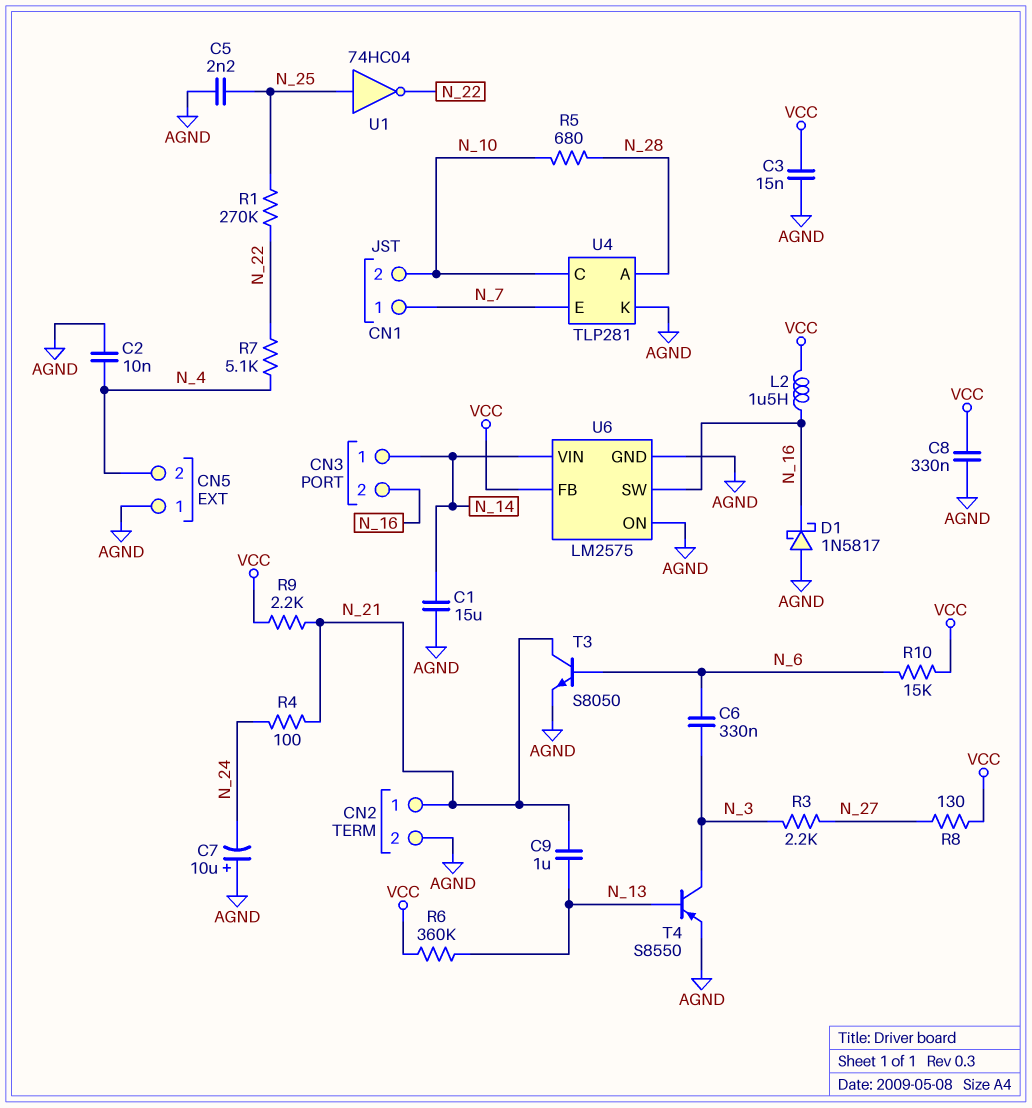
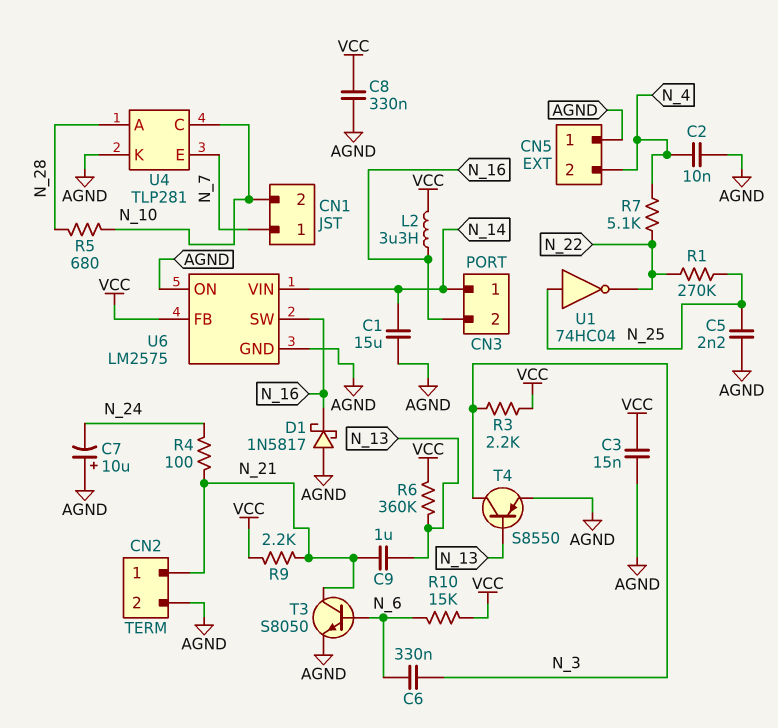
L2: 1.5uH (N_16, VCC) -> 3.3uH (N_16, VCC)
R3: 2.2k (N_3, N_27) -> 2.2k (N_3, VCC)
R8: 130 (N_27, VCC) -> none

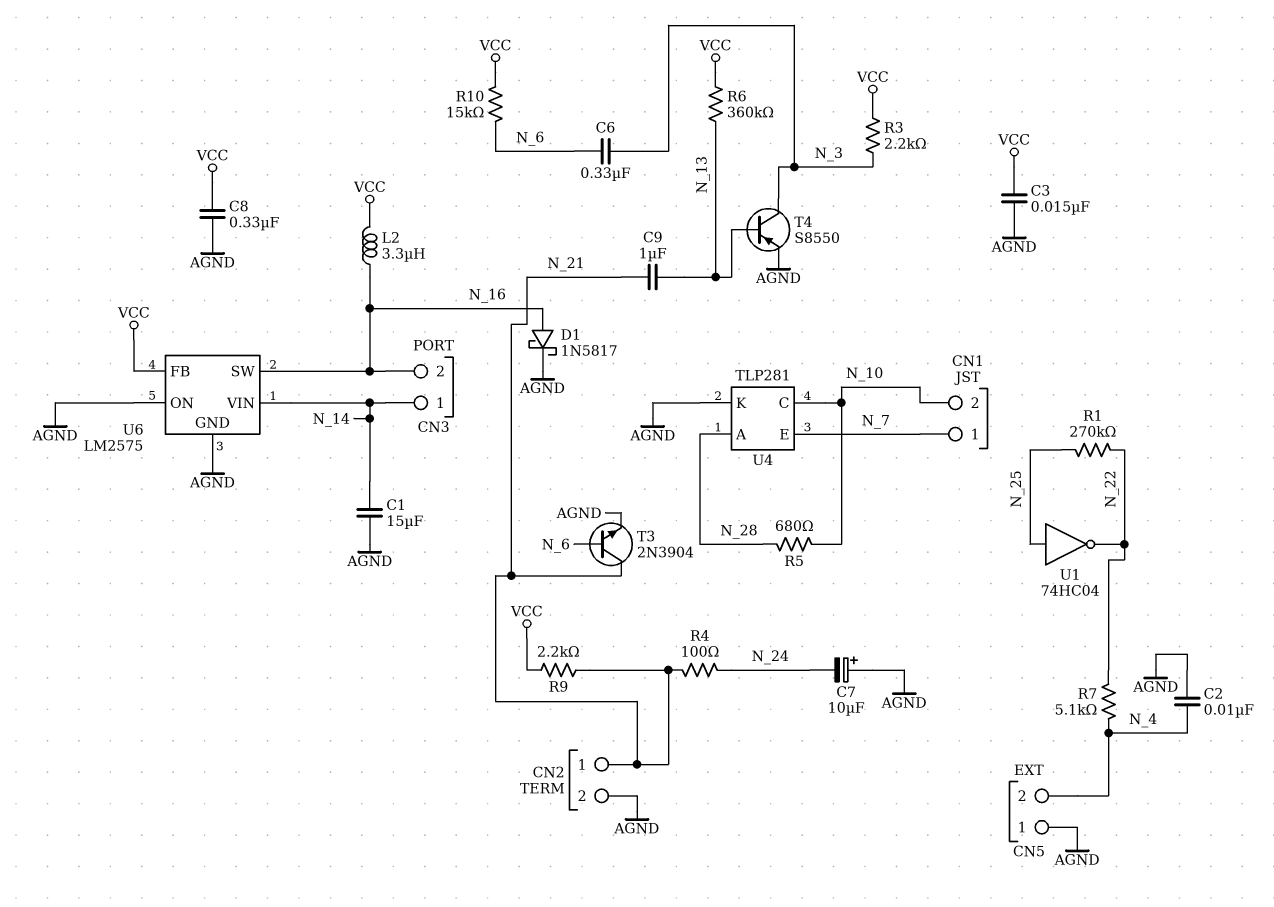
C5: 2.2nF (AGND, N_25) -> none
D1: schottky 1N5817 (A AGND, K N_16) -> schottky 1N5817 (A N_16, K AGND)
T3: NPN S8050 (B N_6, C N_21, E AGND) -> NPN 2N3904 (B N_6, C N_21, E AGND)

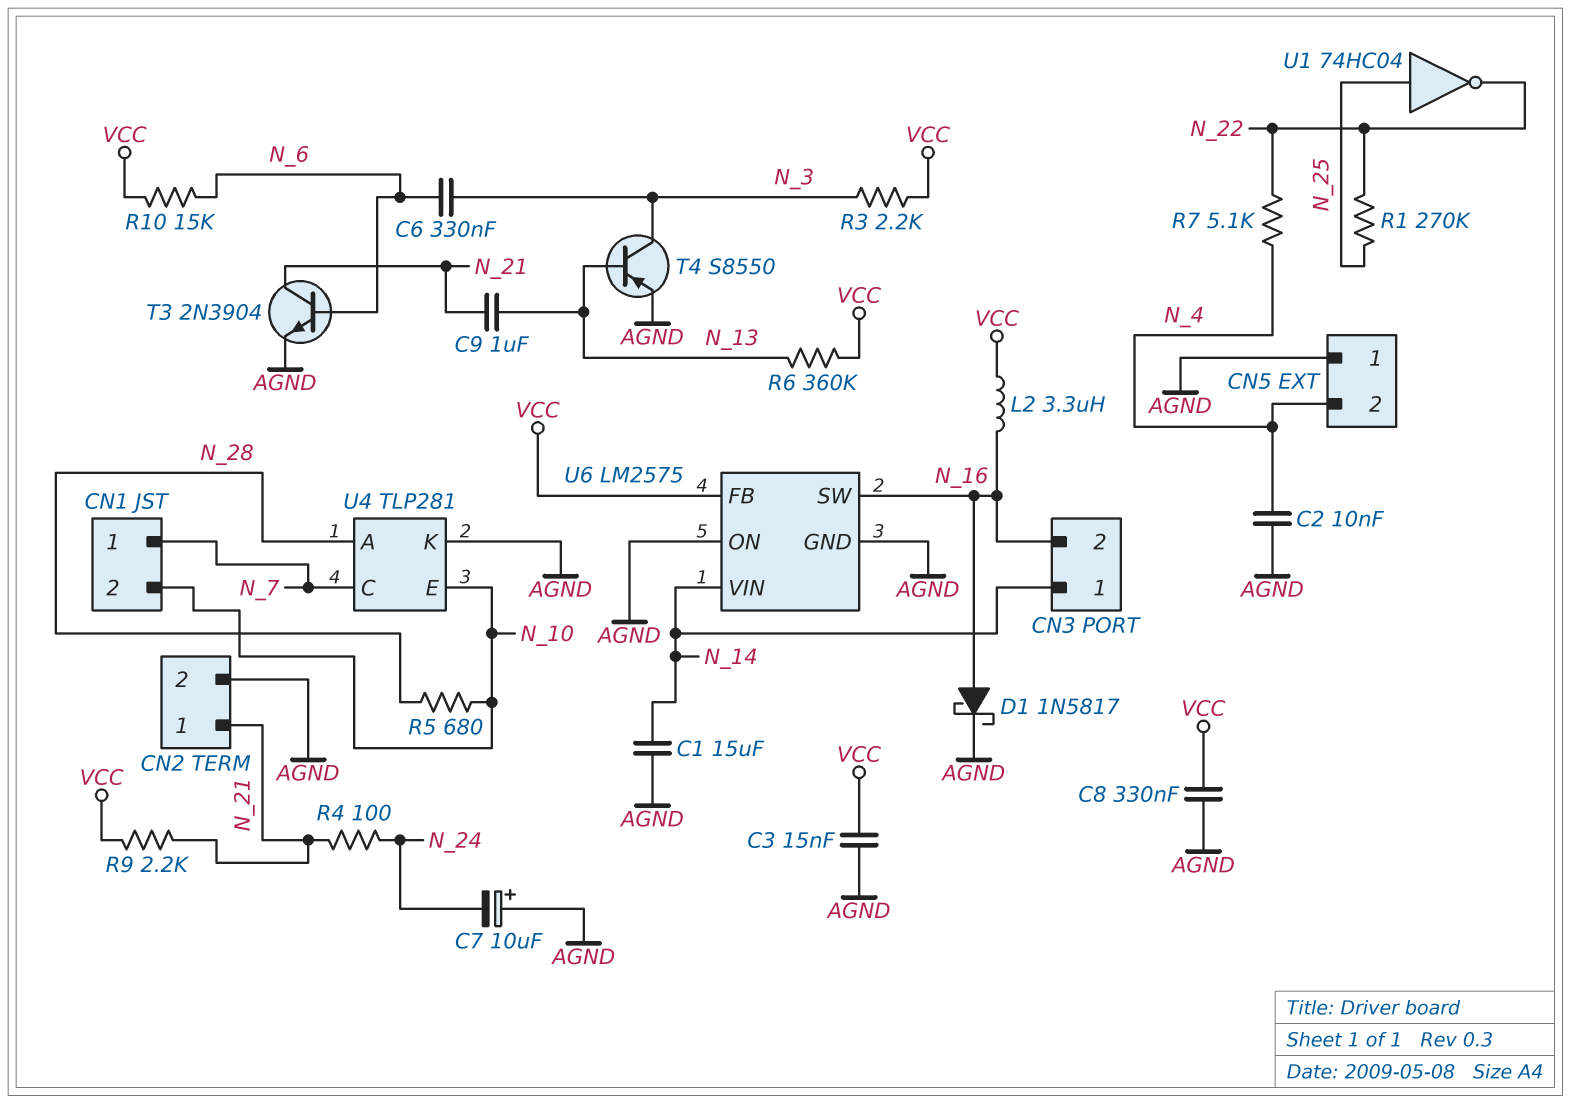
U4 pin C: N_10 -> N_7
U4 pin E: N_7 -> N_10

